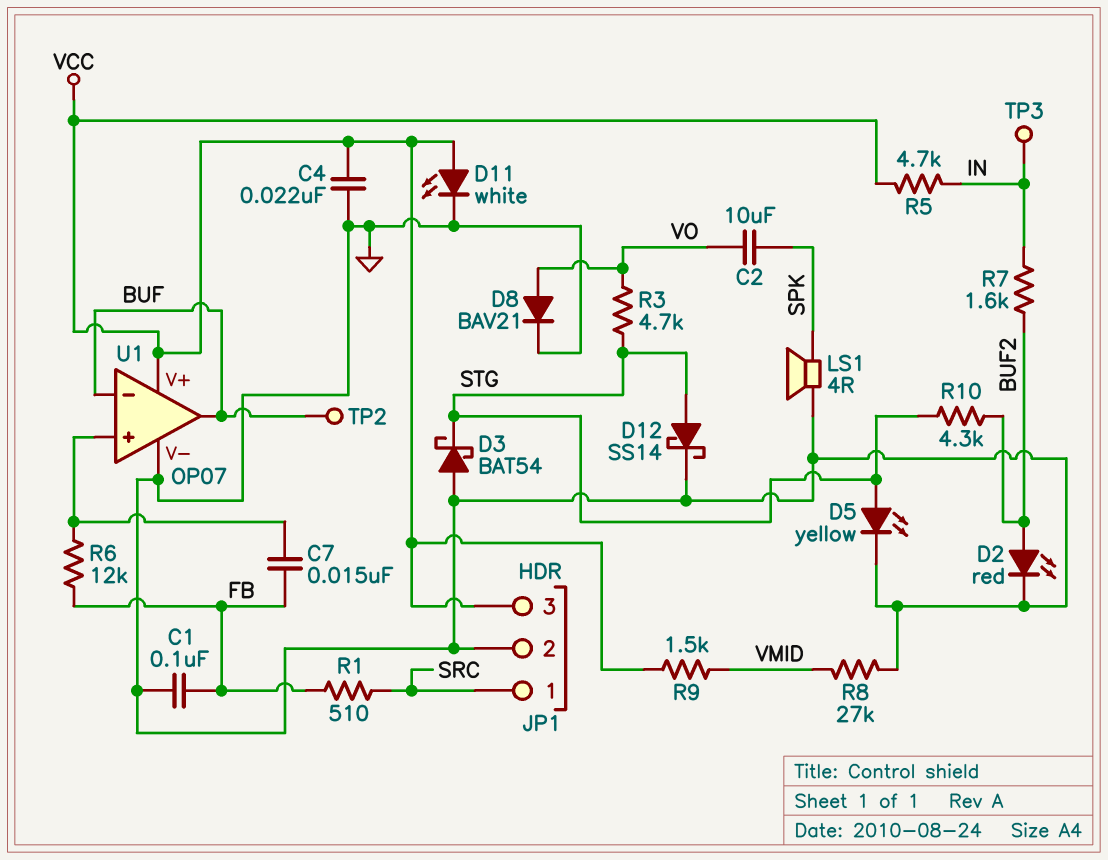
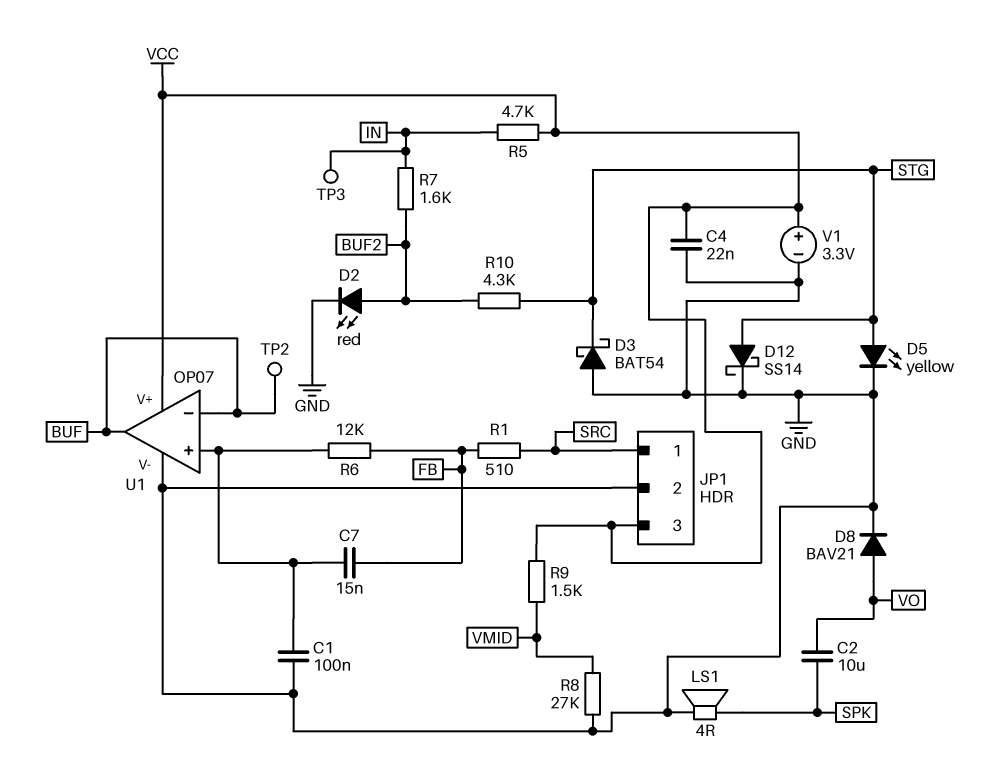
C1: 100nF (FB, GND) -> 100nF (GND, U1/in+)
D11: LED white (A VCC, K GND) -> none
R3: 4.7k (STG, VO) -> none
V1: none -> 3.3V (plus VCC, minus GND)

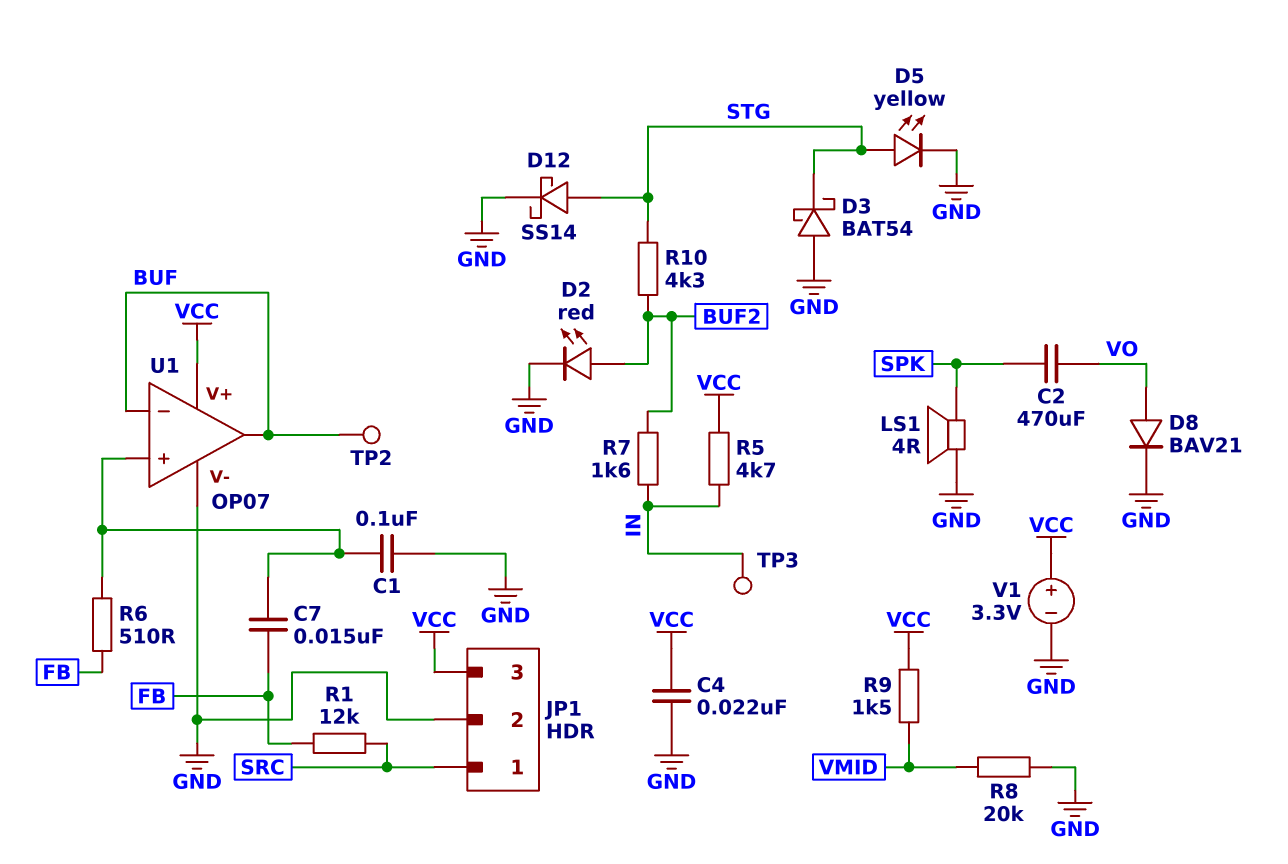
C2: 10uF (SPK, VO) -> 470uF (SPK, VO)
R1: 510 (FB, SRC) -> 12k (FB, SRC)
R6: 12k (FB, U1/in+) -> 510 (FB, U1/in+)
R8: 27k (GND, VMID) -> 20k (GND, VMID)

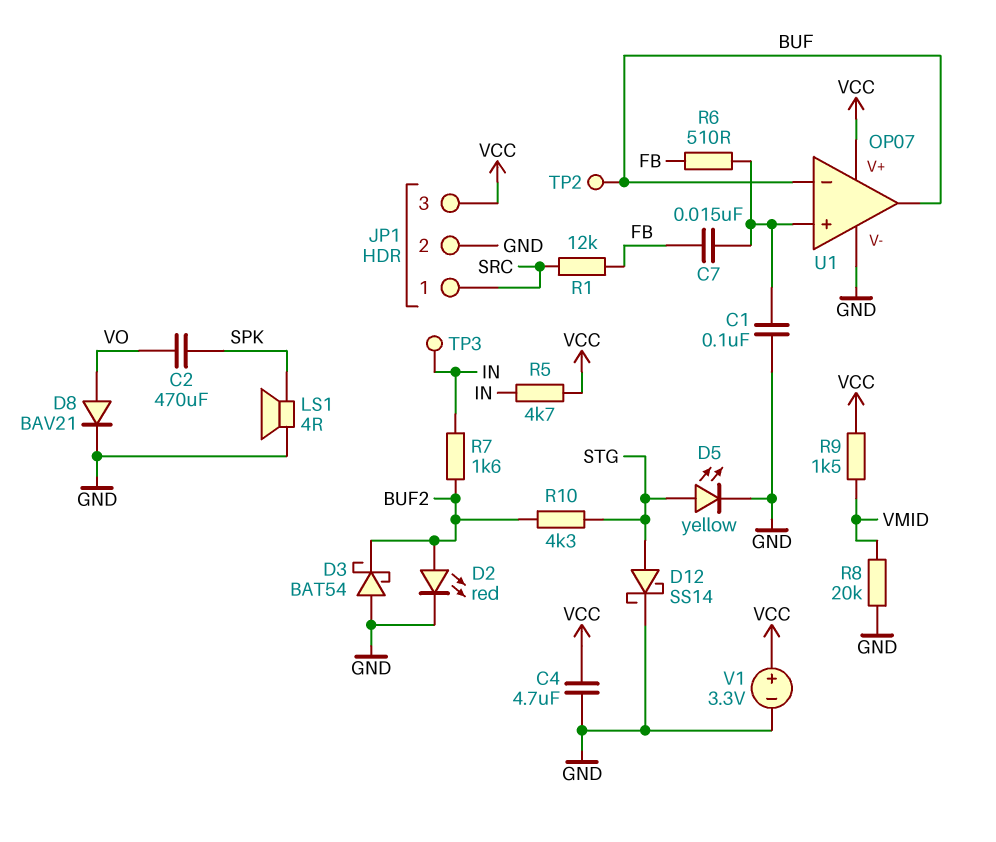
C4: 22nF (GND, VCC) -> 4.7uF (GND, VCC)
D3: schottky BAT54 (A GND, K STG) -> schottky BAT54 (A GND, K BUF2)

